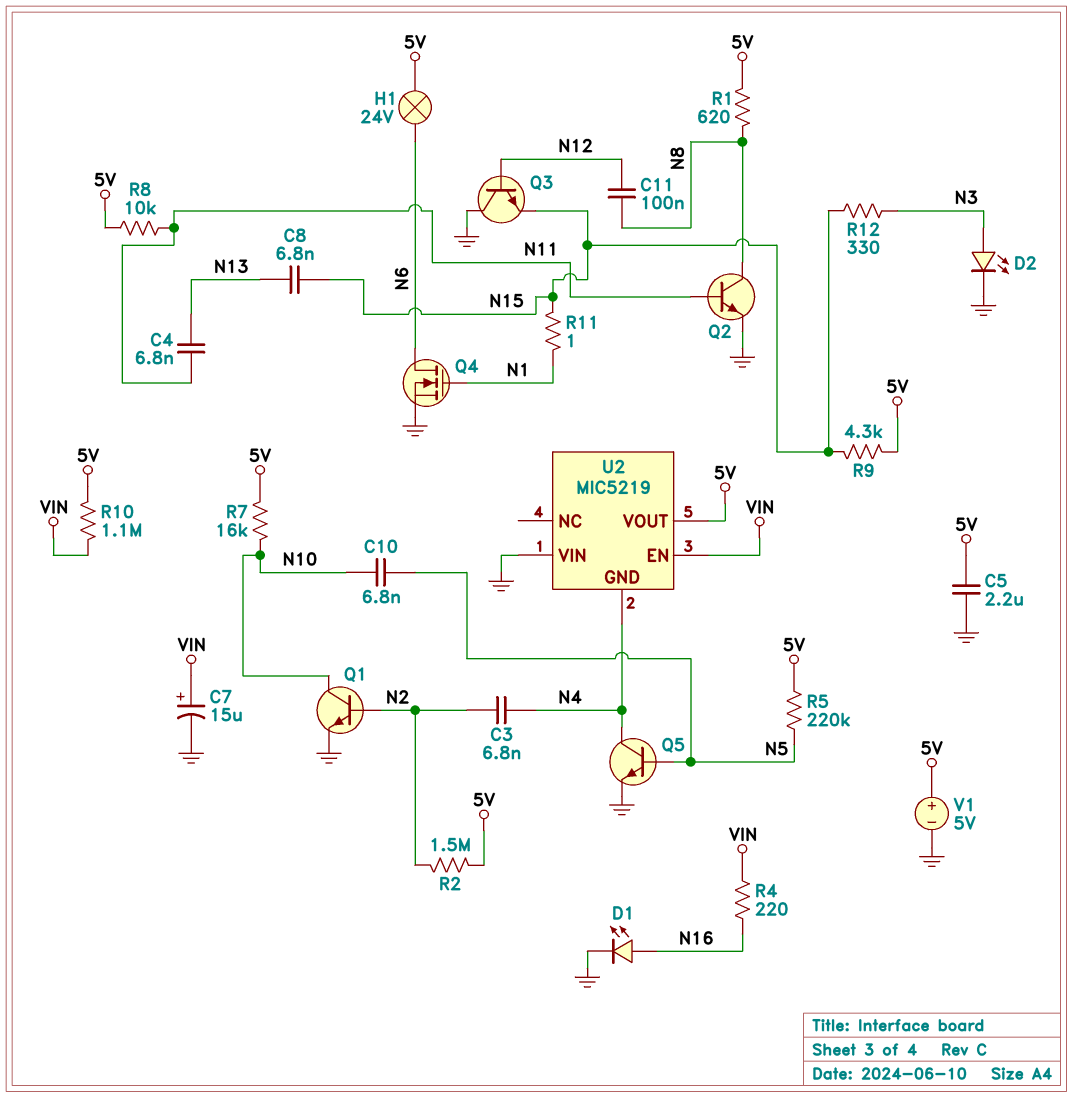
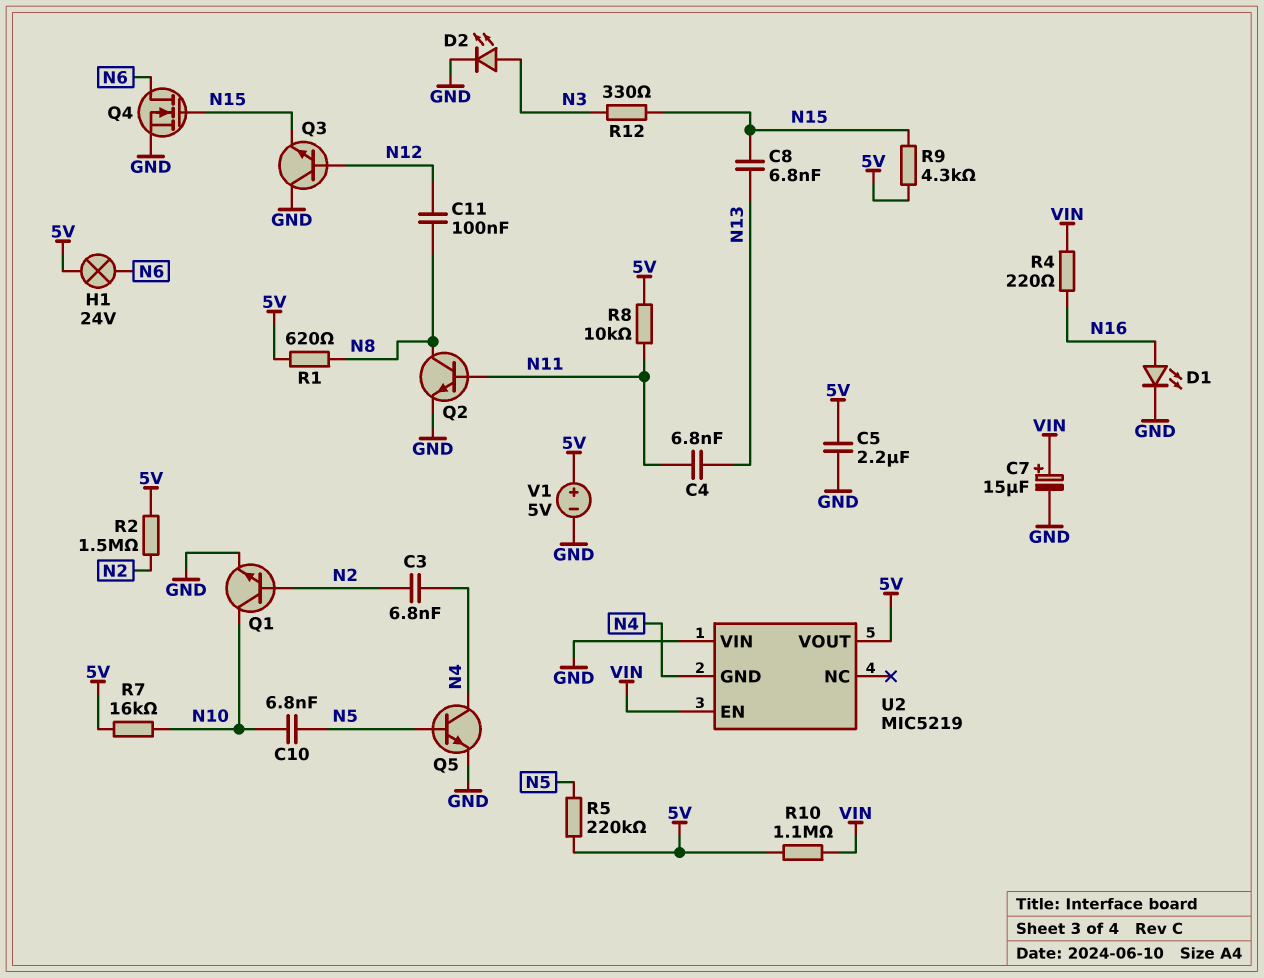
Q4: NMOS (G N1, D N6, S GND) -> NMOS (G N15, D N6, S GND)
R11: 1 (N1, N15) -> none

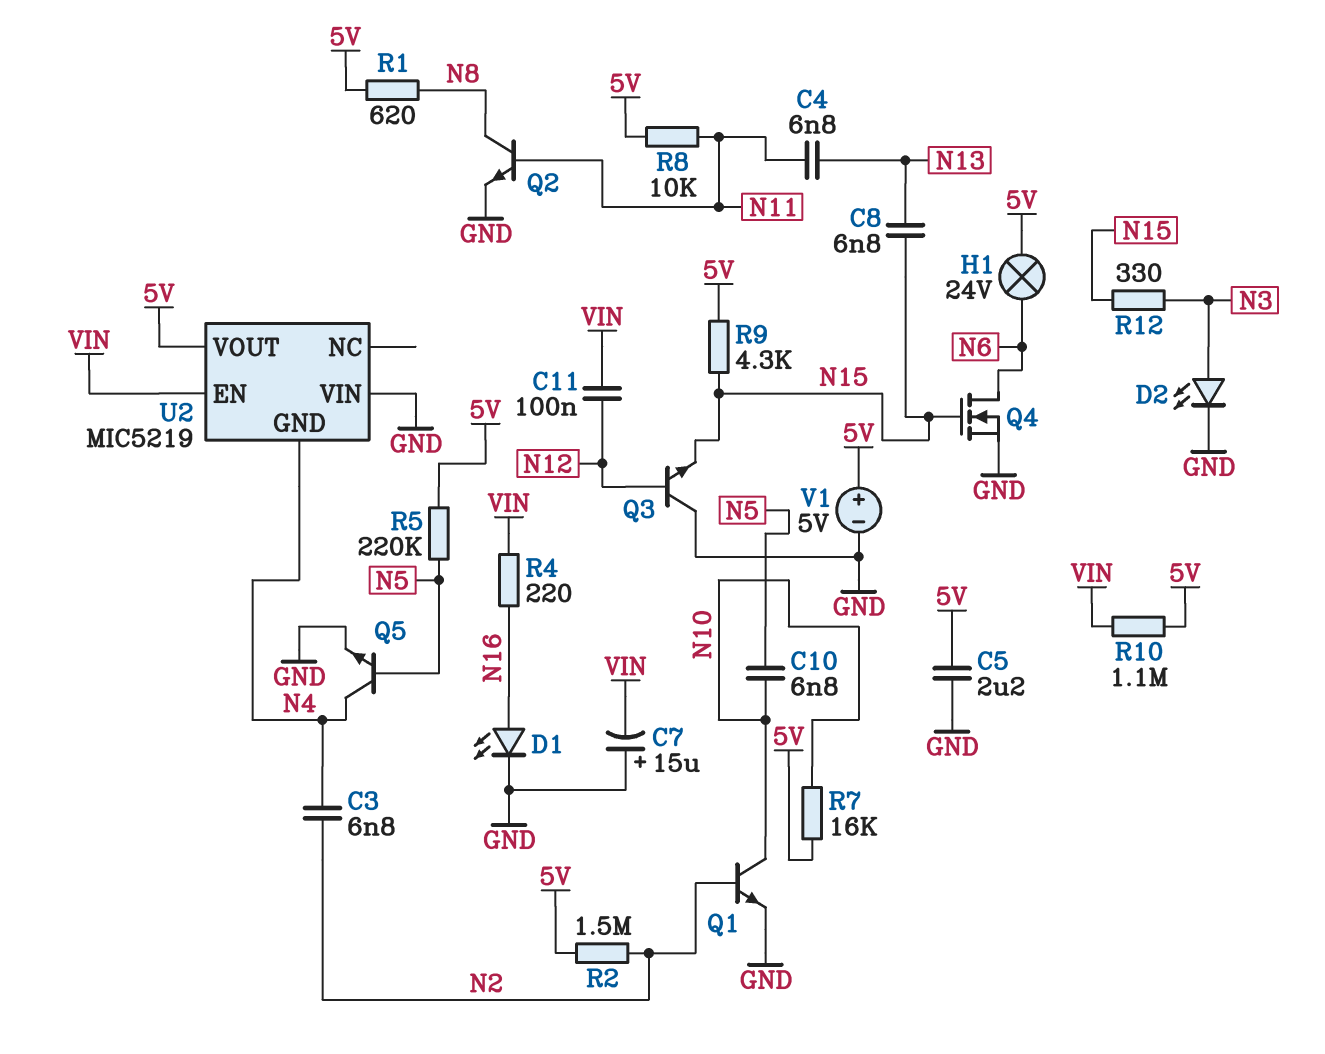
C7: 15uF (plus VIN, minus GND) -> 15uF (plus GND, minus VIN)
C11: 100nF (N8, N12) -> 100nF (N12, VIN)

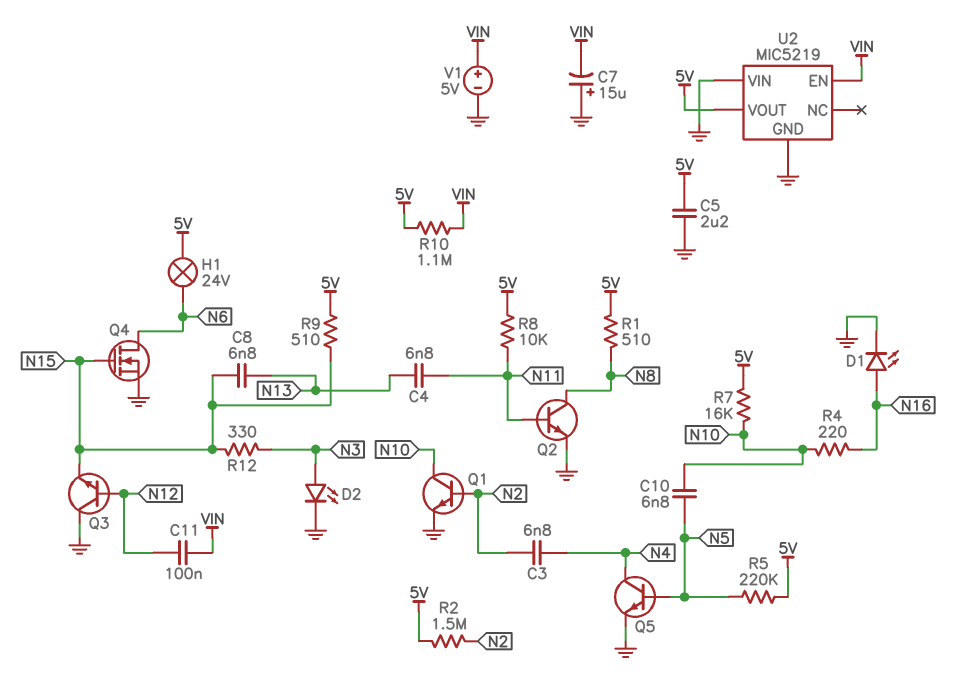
R1: 620 (5V, N8) -> 510 (5V, N8)
R4: 220 (N16, VIN) -> 220 (N10, N16)
R9: 4.3k (5V, N15) -> 510 (5V, N15)
U2 pin GND: N4 -> GND
V1: 5V (plus 5V, minus GND) -> 5V (plus VIN, minus GND)

